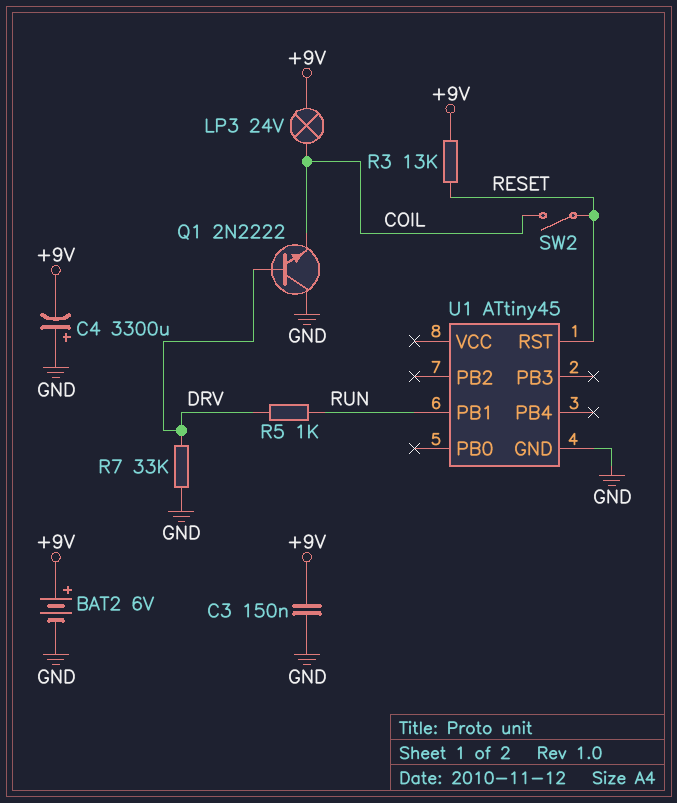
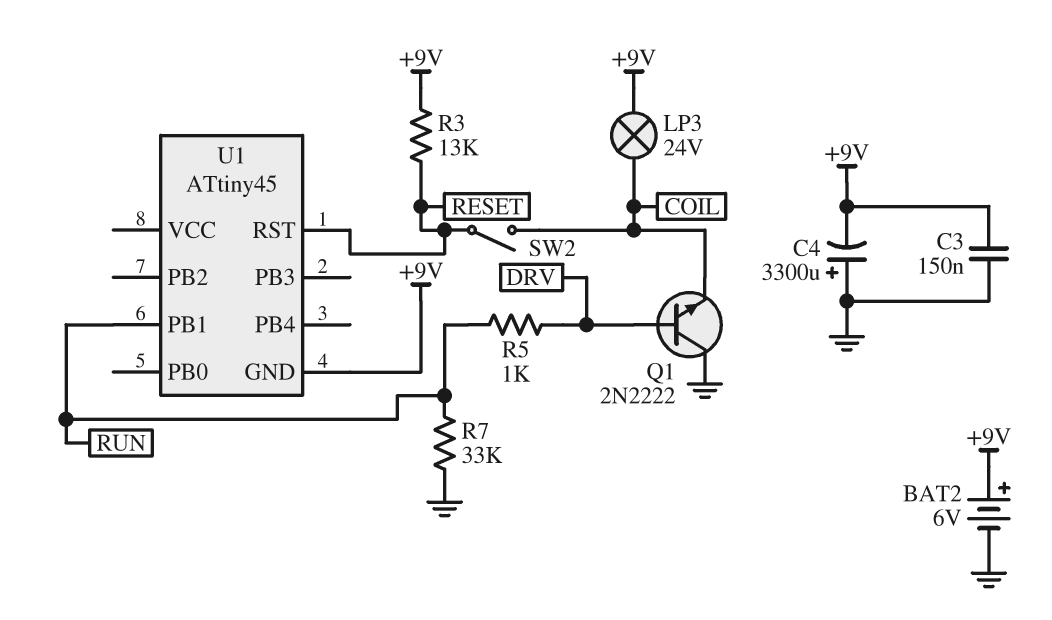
R7: 33k (DRV, GND) -> 33k (GND, RUN)
U1 pin GND: GND -> +9V

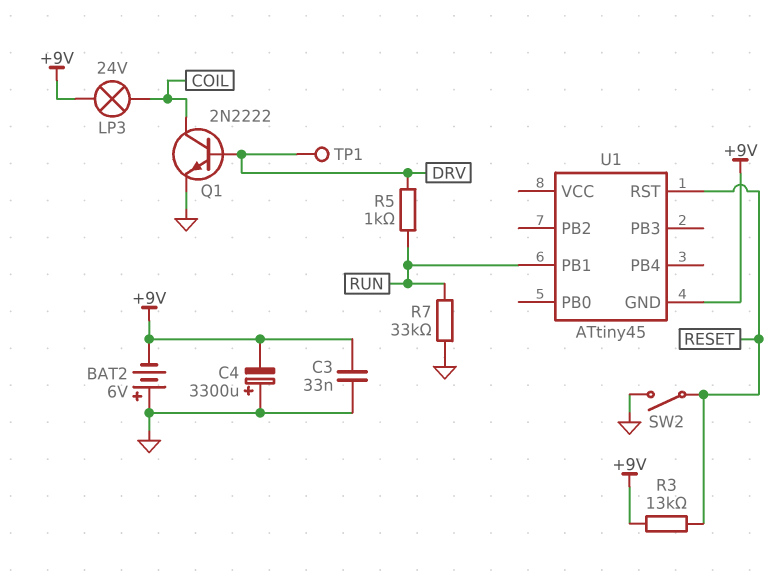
BAT2: 6V (plus +9V, minus GND) -> 6V (plus GND, minus +9V)
C3: 150nF (+9V, GND) -> 33nF (+9V, GND)
Q1: NPN 2N2222 (B DRV, C GND, E COIL) -> NPN 2N2222 (B DRV, C COIL, E GND)
SW2: switch (COIL, RESET) -> switch (GND, RESET)
TP1: none -> test point (DRV)

